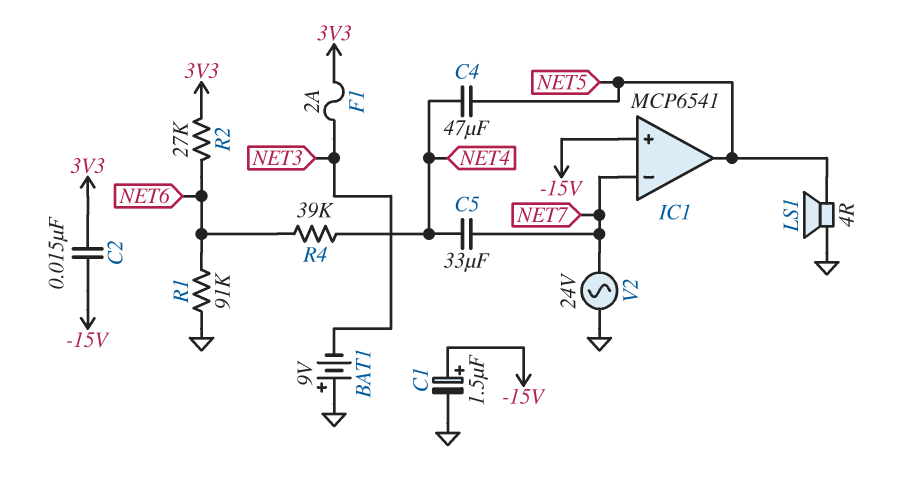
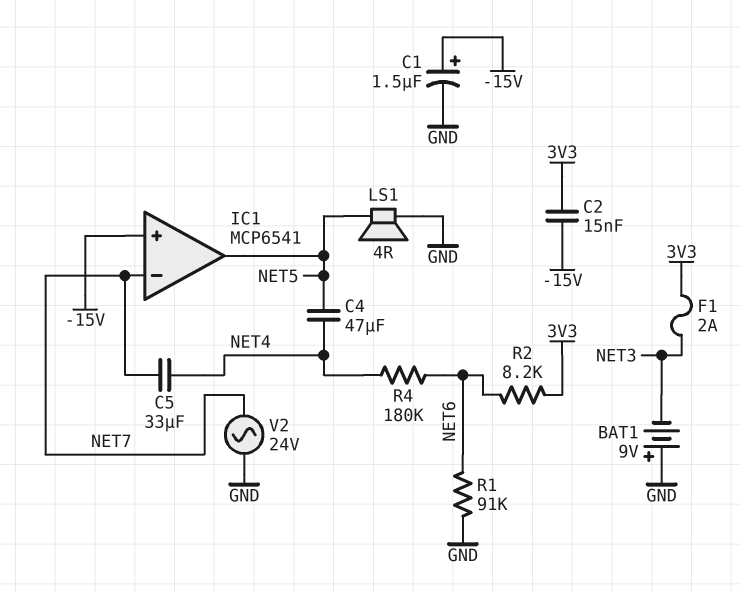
R2: 27k (3V3, NET6) -> 8.2k (3V3, NET6)
R4: 39k (NET4, NET6) -> 180k (NET4, NET6)

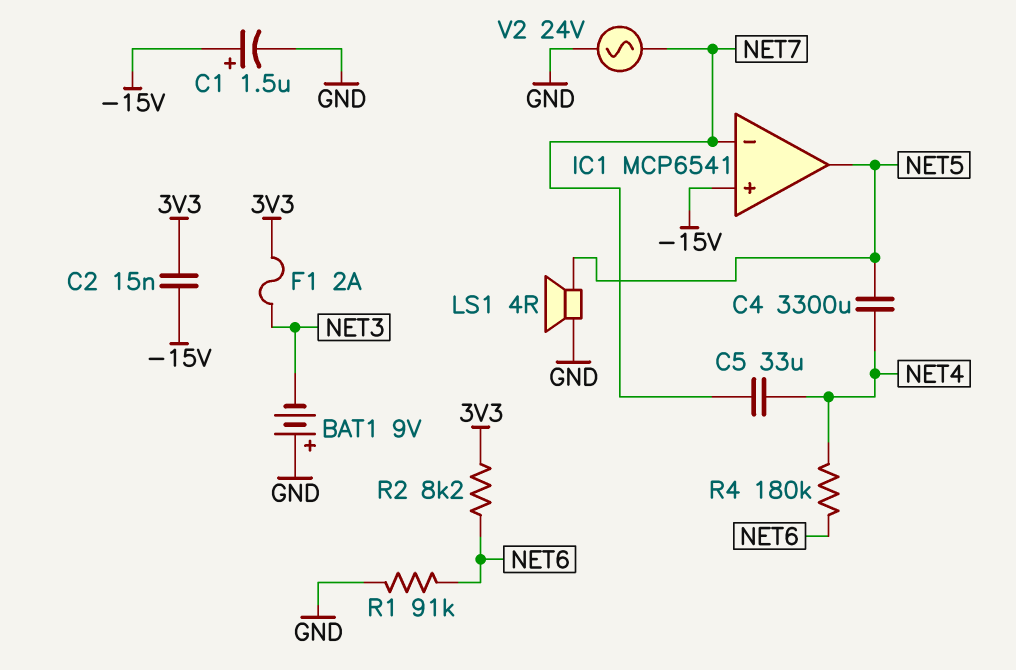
C4: 47uF (NET4, NET5) -> 3300uF (NET4, NET5)

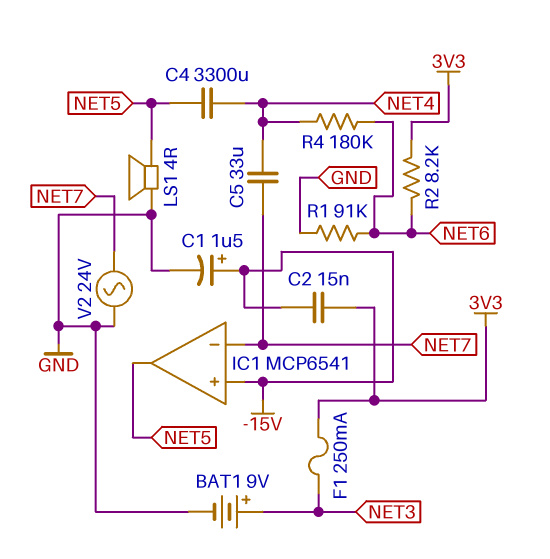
BAT1: 9V (plus GND, minus NET3) -> 9V (plus NET3, minus GND)
F1: 2A (3V3, NET3) -> 250mA (3V3, NET3)

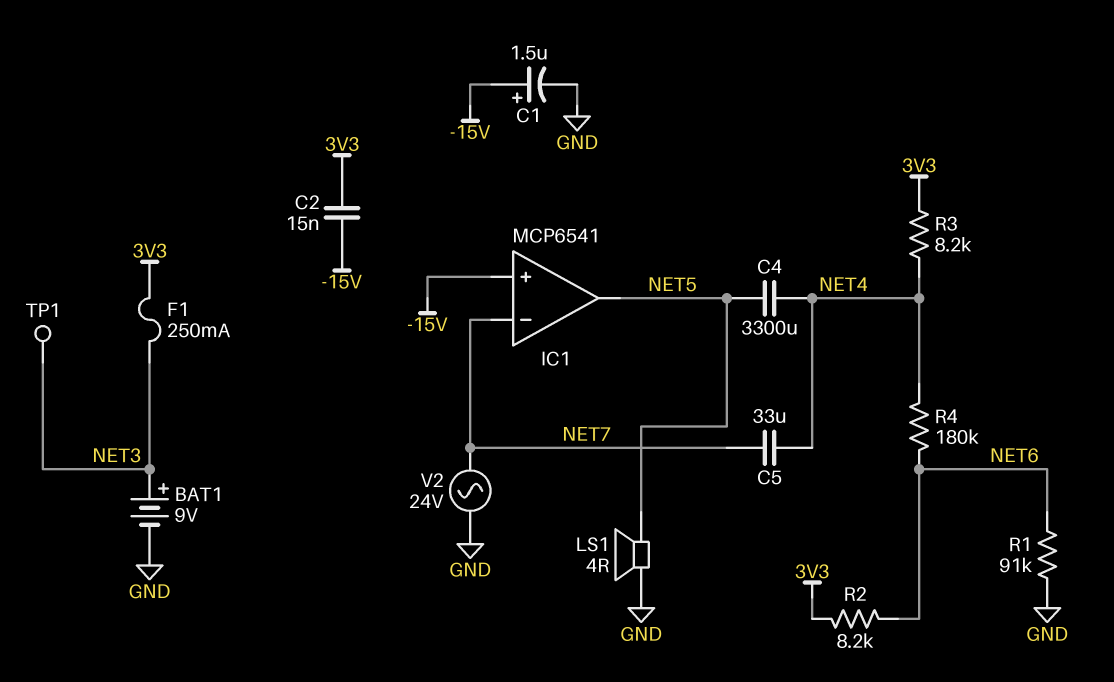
R3: none -> 8.2k (3V3, NET4)
TP1: none -> test point (NET3)

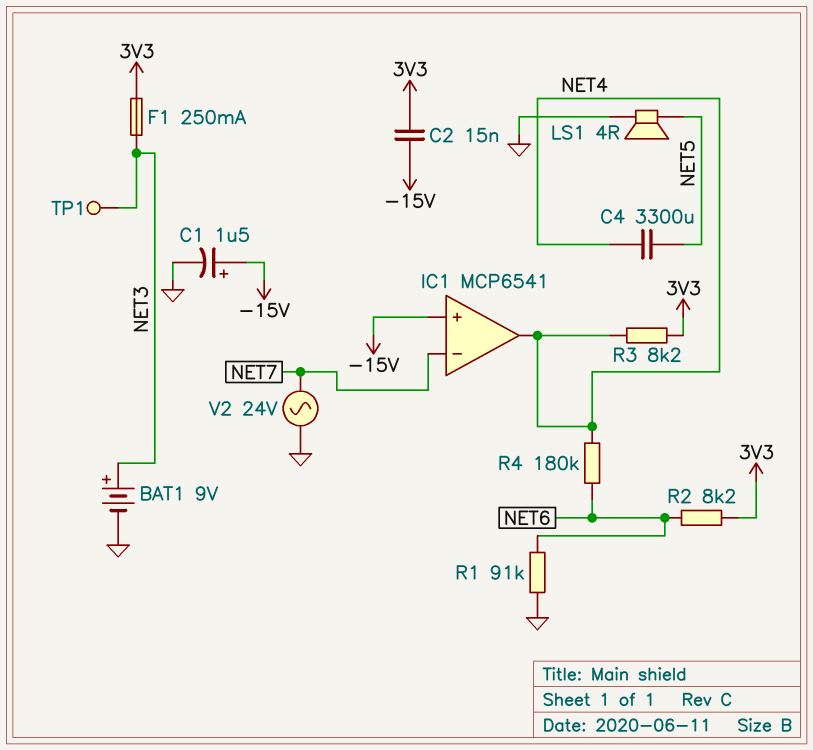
C5: 33uF (NET4, NET7) -> none
IC1 pin out: NET5 -> NET4

